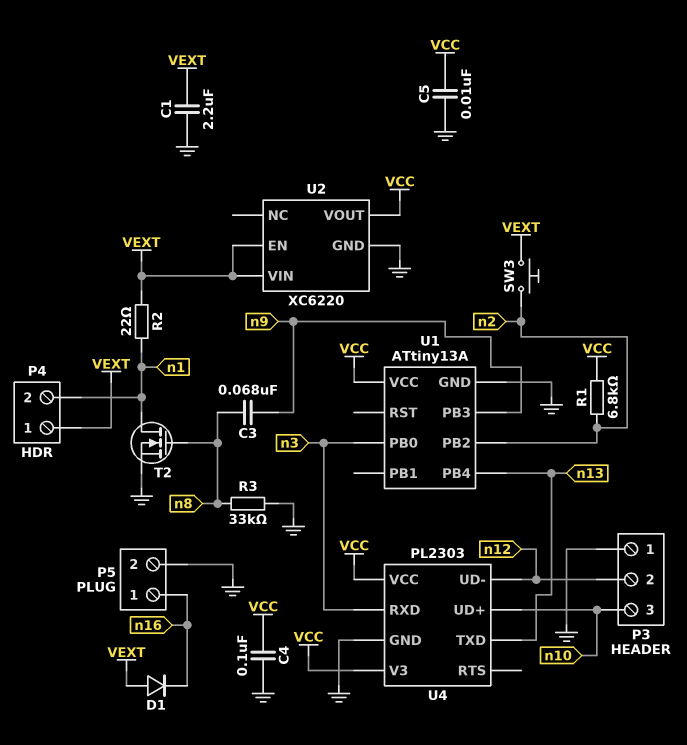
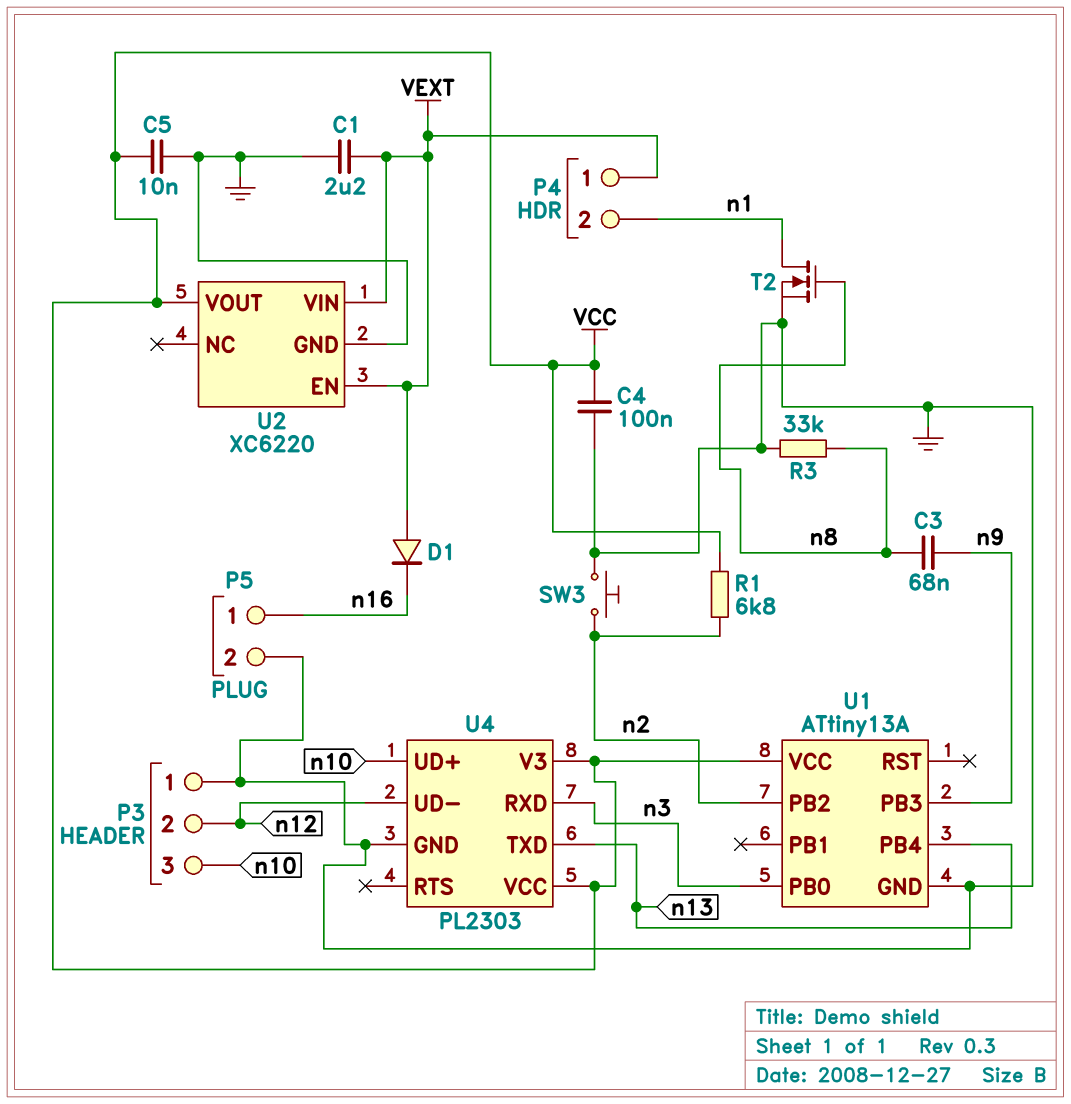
R2: 22 (VEXT, n1) -> none
SW3: button (VEXT, n2) -> button (GND, n2)

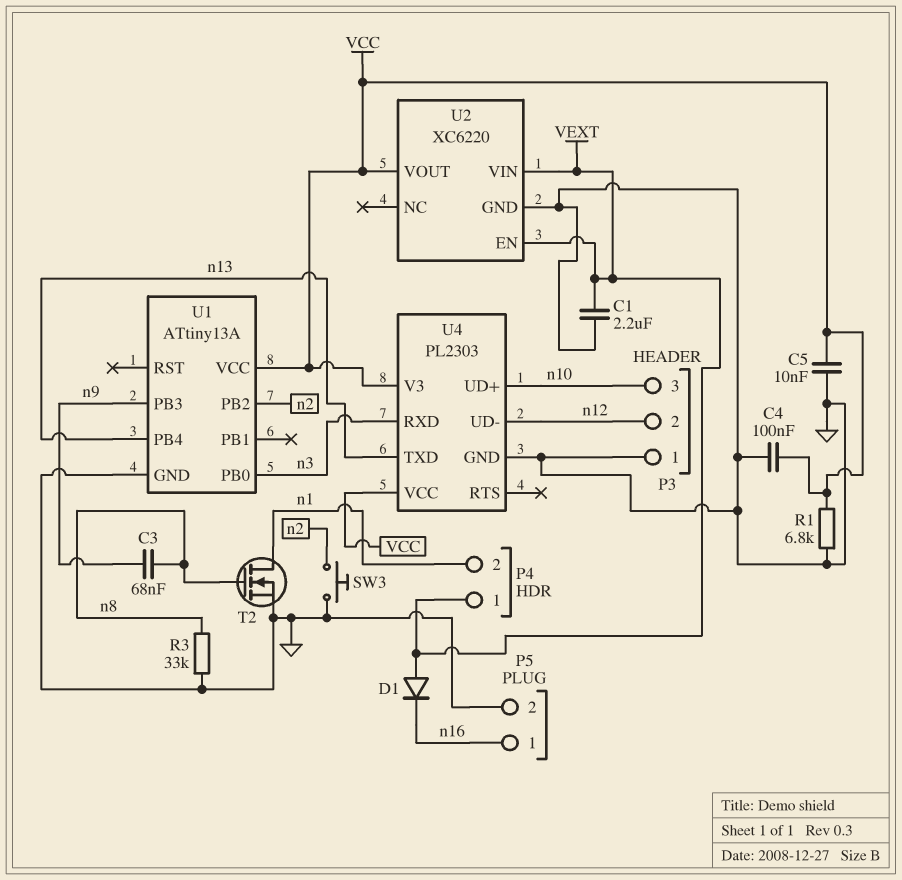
R1: 6.8k (VCC, n2) -> 6.8k (GND, VCC)

